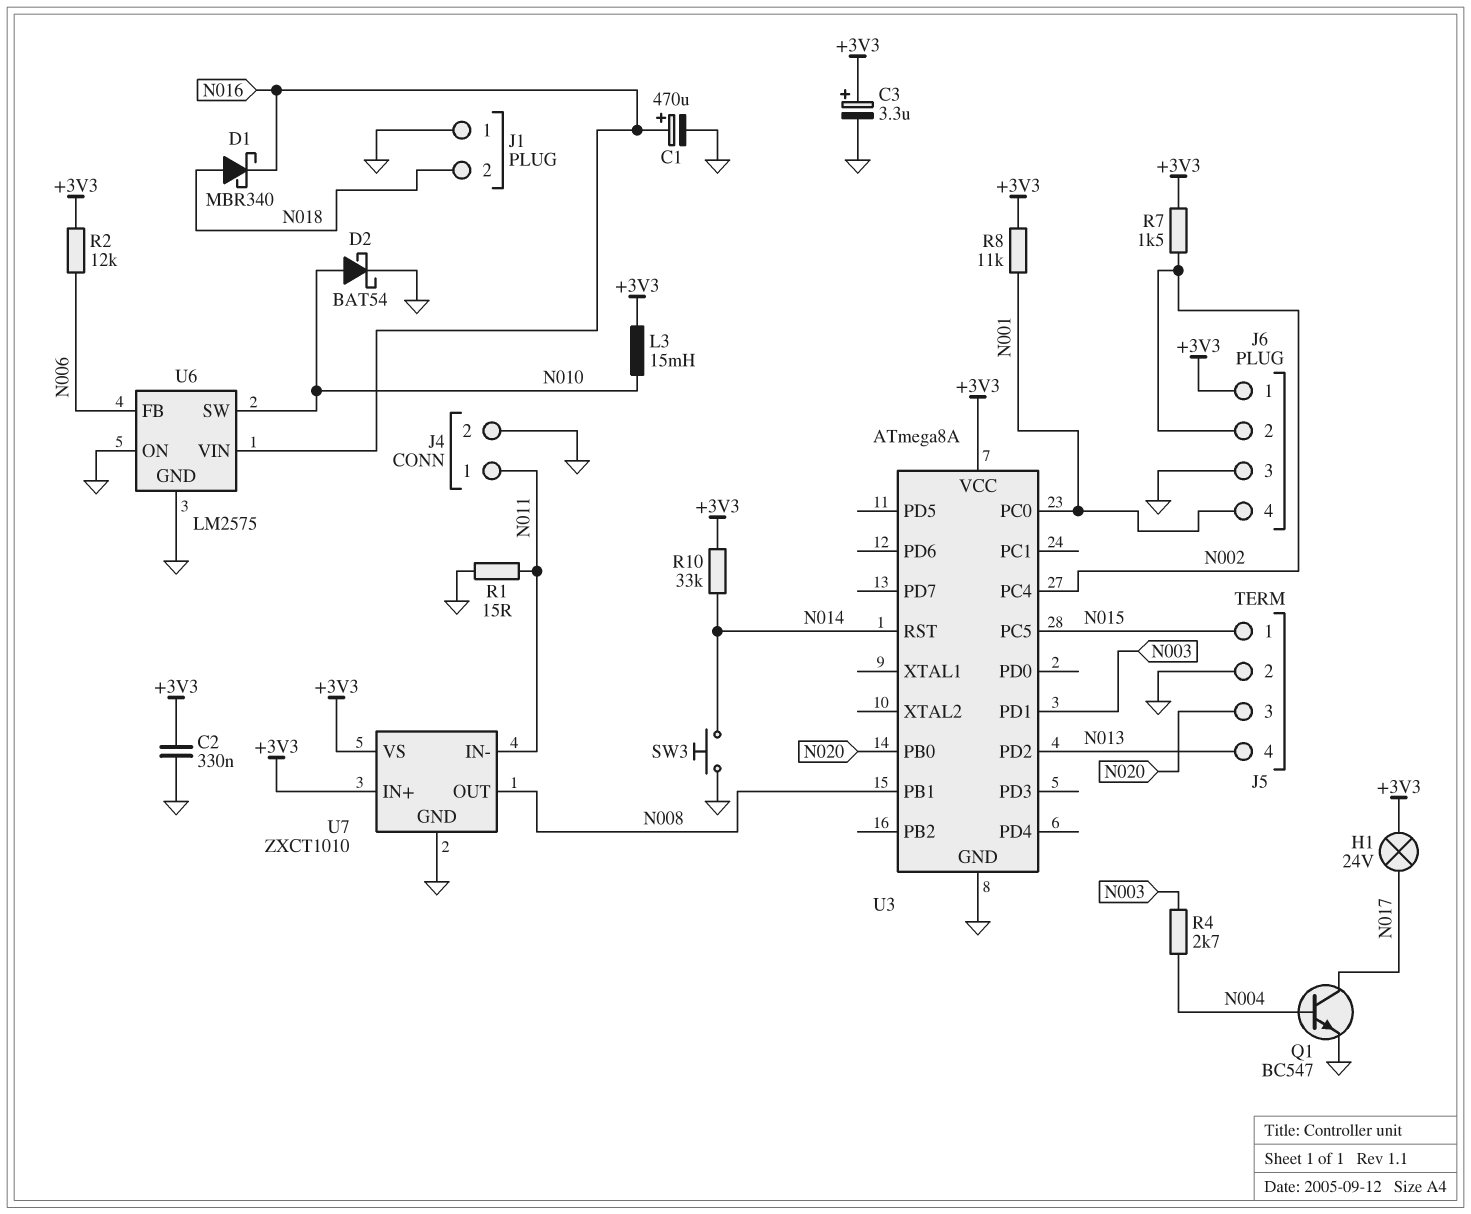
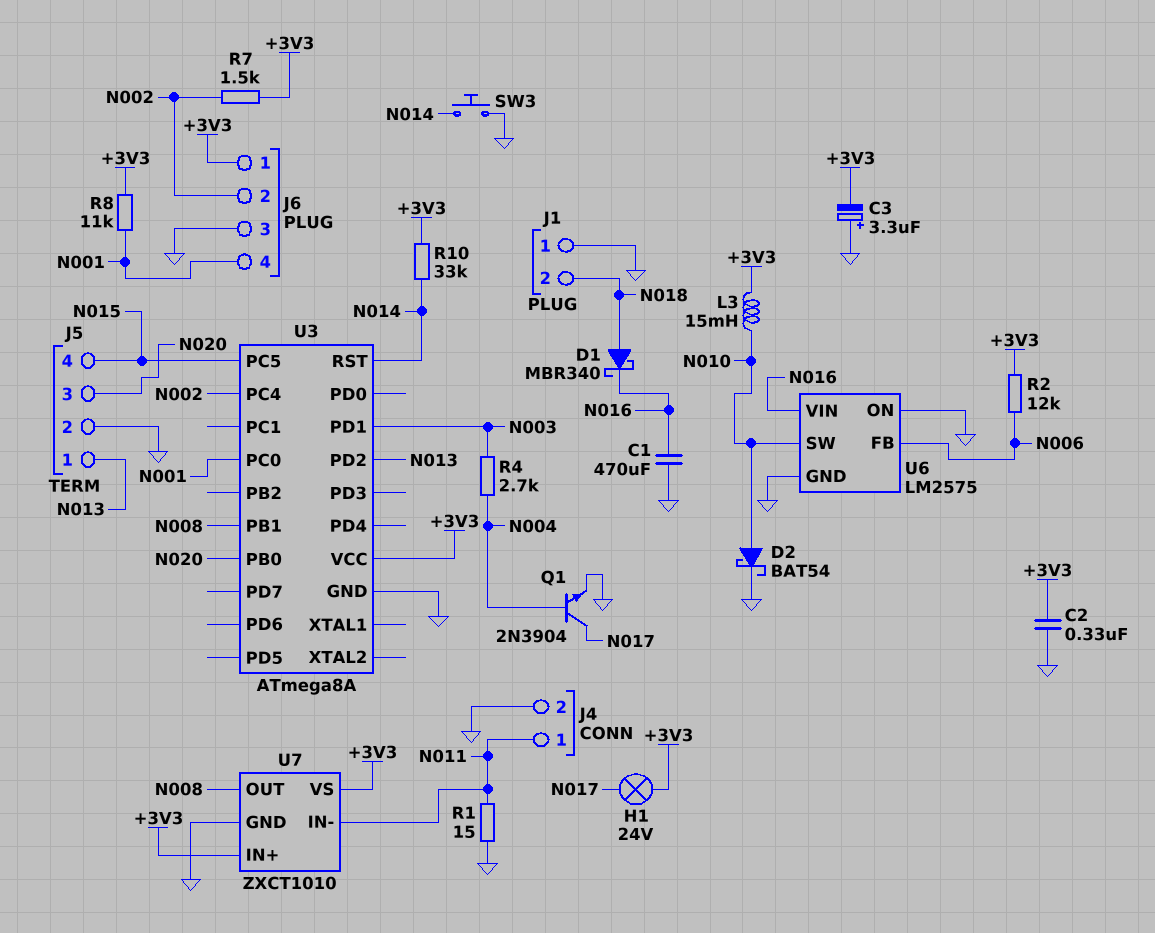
C1: 470uF (plus N016, minus GND) -> 470uF (GND, N016)
C3: 3.3uF (plus +3V3, minus GND) -> 3.3uF (plus GND, minus +3V3)
J5 pin 1: N015 -> N013
J5 pin 4: N013 -> N015
Q1: NPN BC547 (B N004, C N017, E GND) -> NPN 2N3904 (B N004, C N017, E GND)

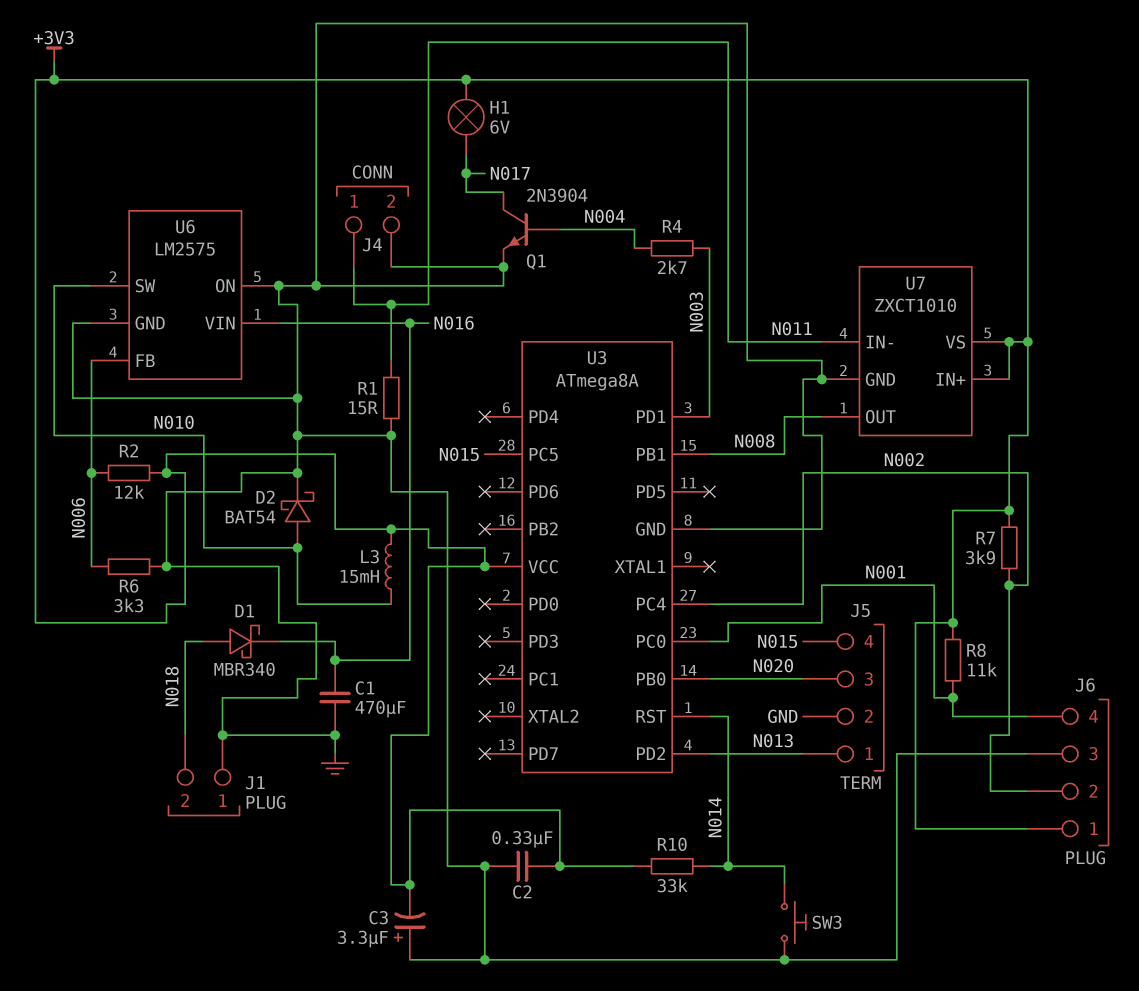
H1: lamp 24V (+3V3, N017) -> lamp 6V (+3V3, N017)
R6: none -> 3.3k (GND, N006)
R7: 1.5k (+3V3, N002) -> 3.9k (+3V3, N002)

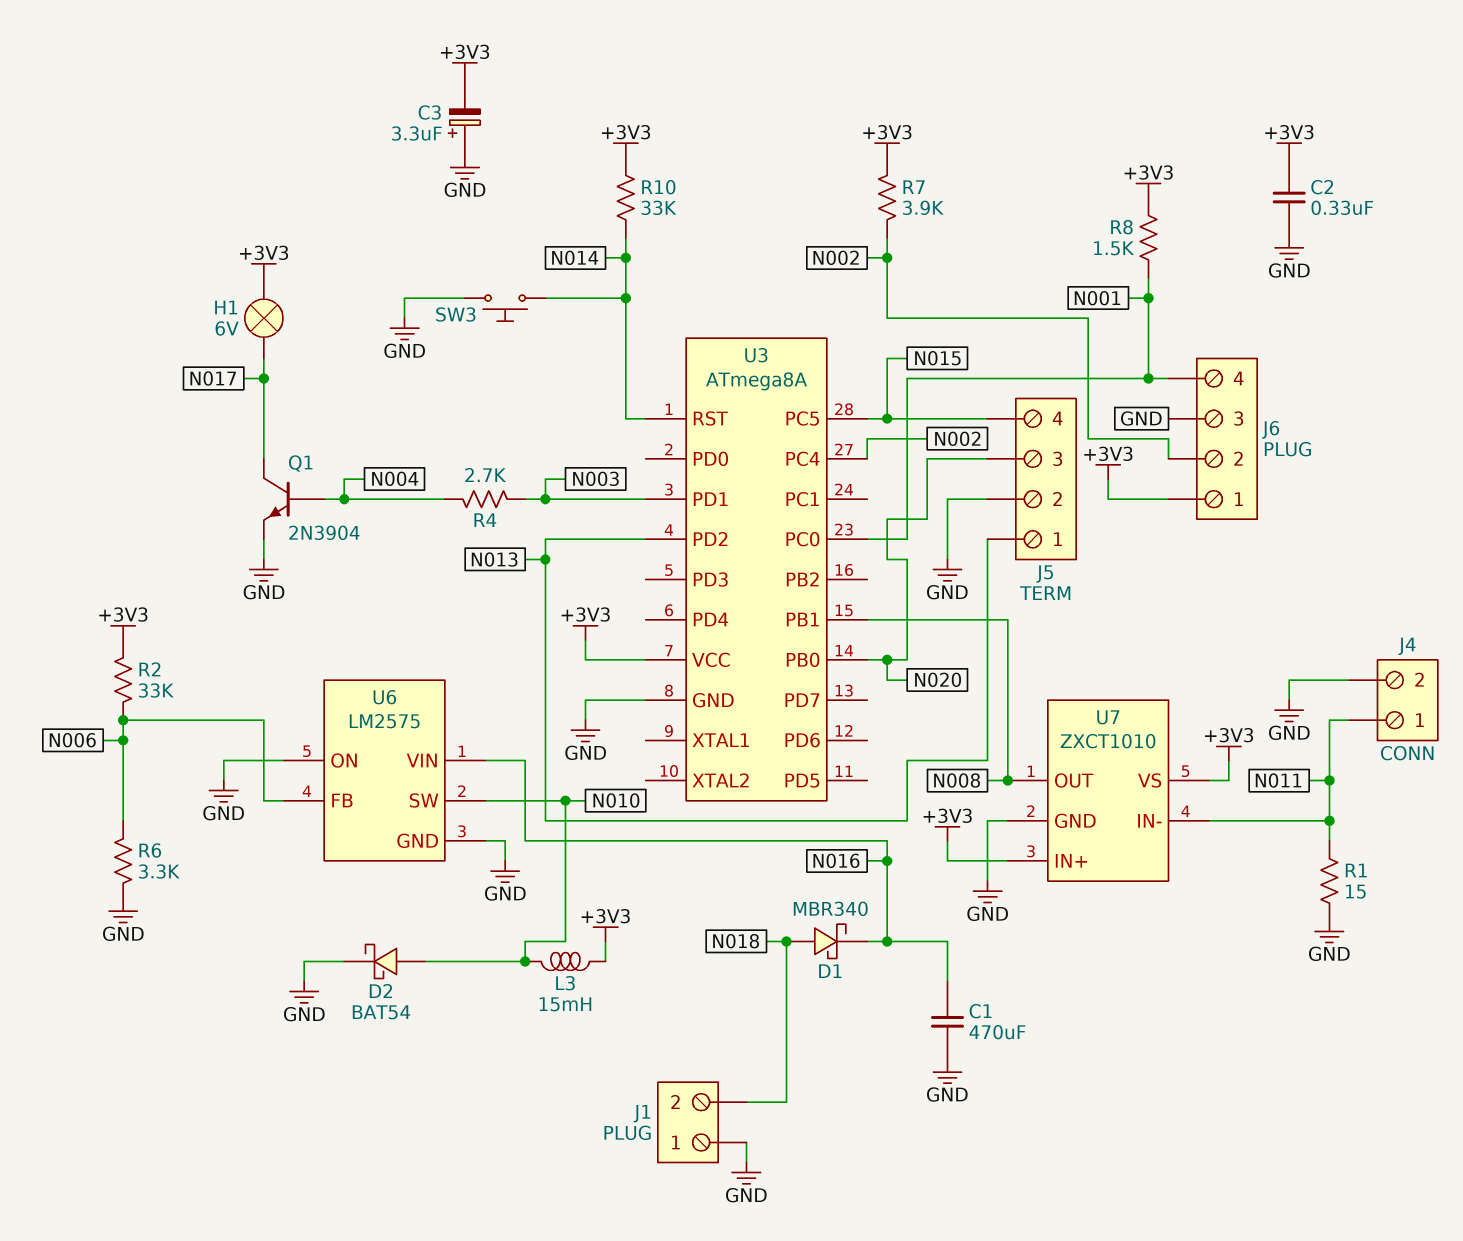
R2: 12k (+3V3, N006) -> 33k (+3V3, N006)
R8: 11k (+3V3, N001) -> 1.5k (+3V3, N001)

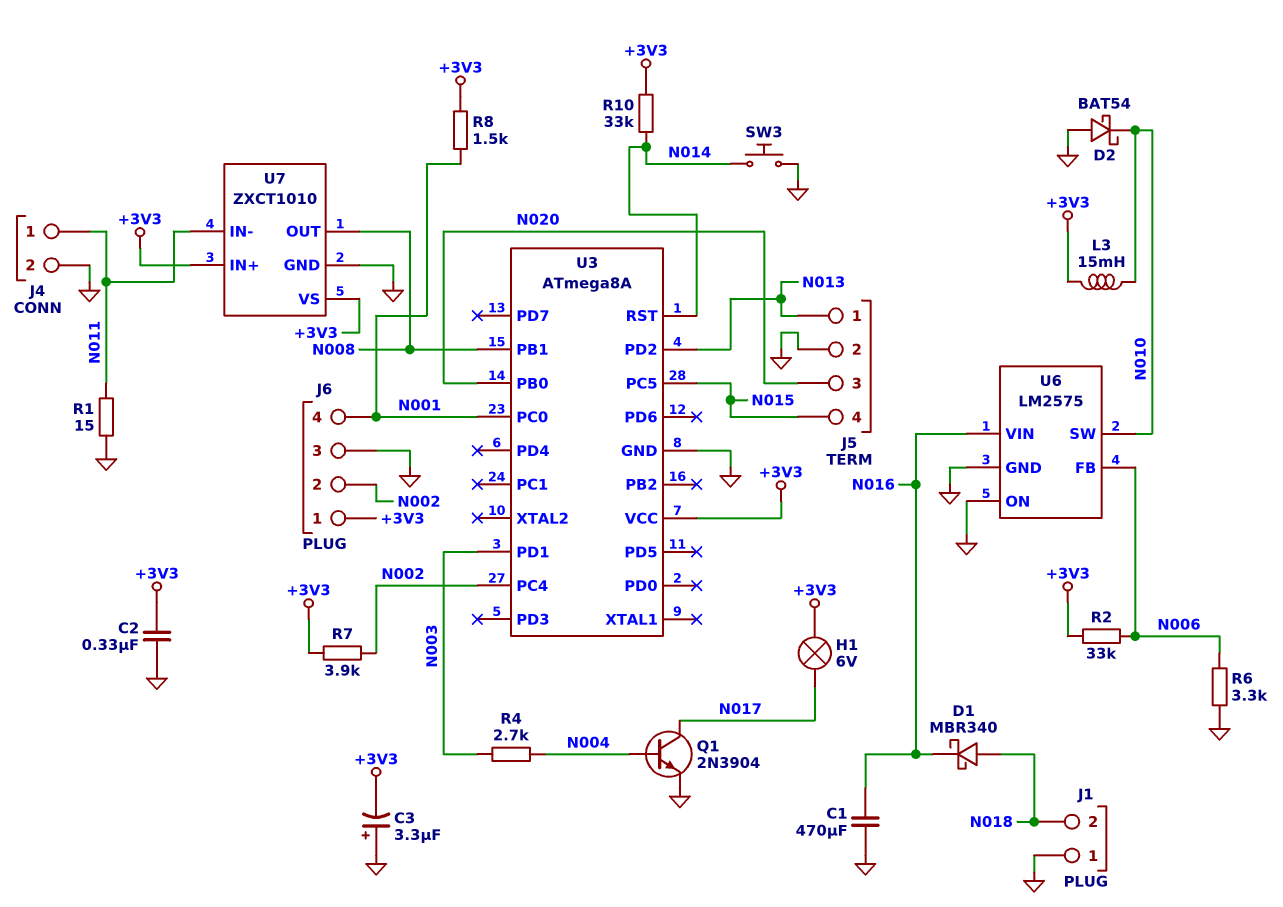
D2: schottky BAT54 (A N010, K GND) -> schottky BAT54 (A GND, K N010)

